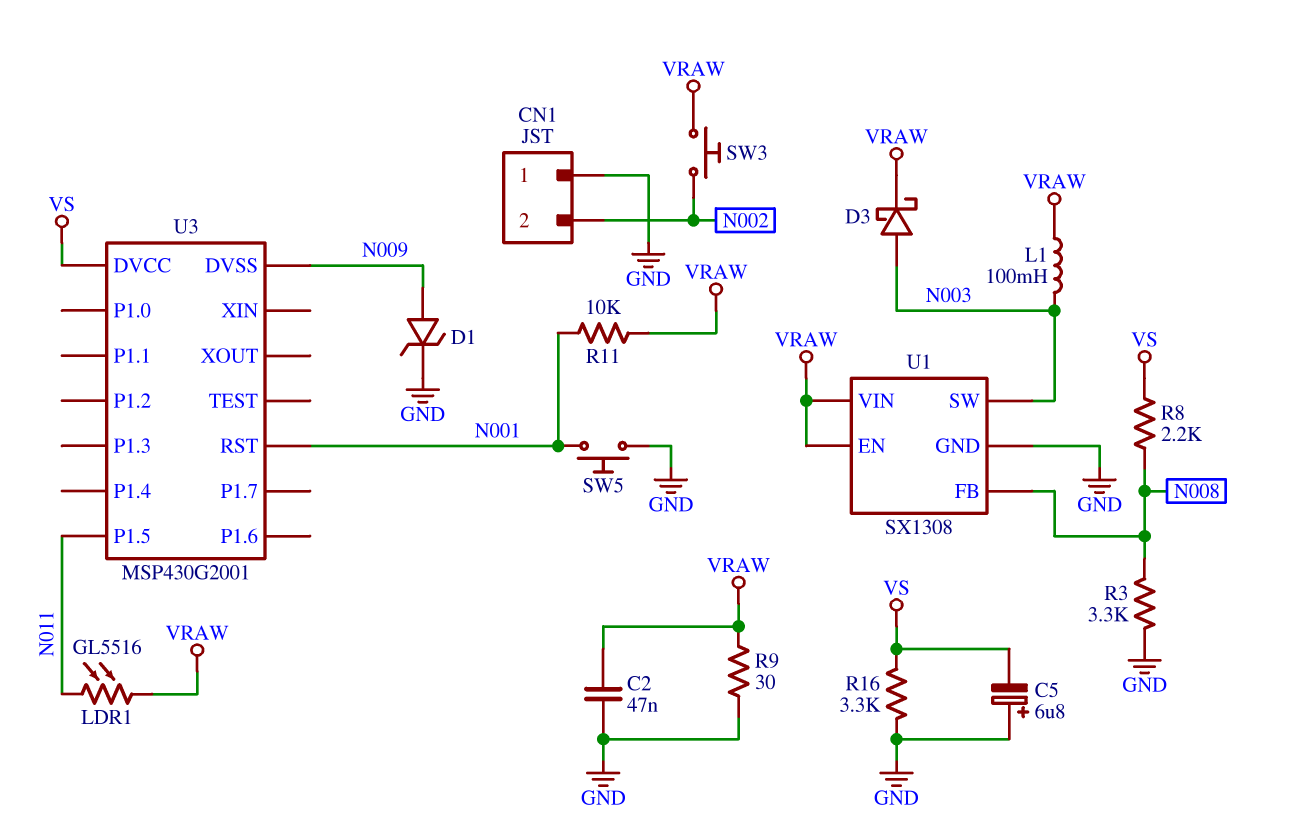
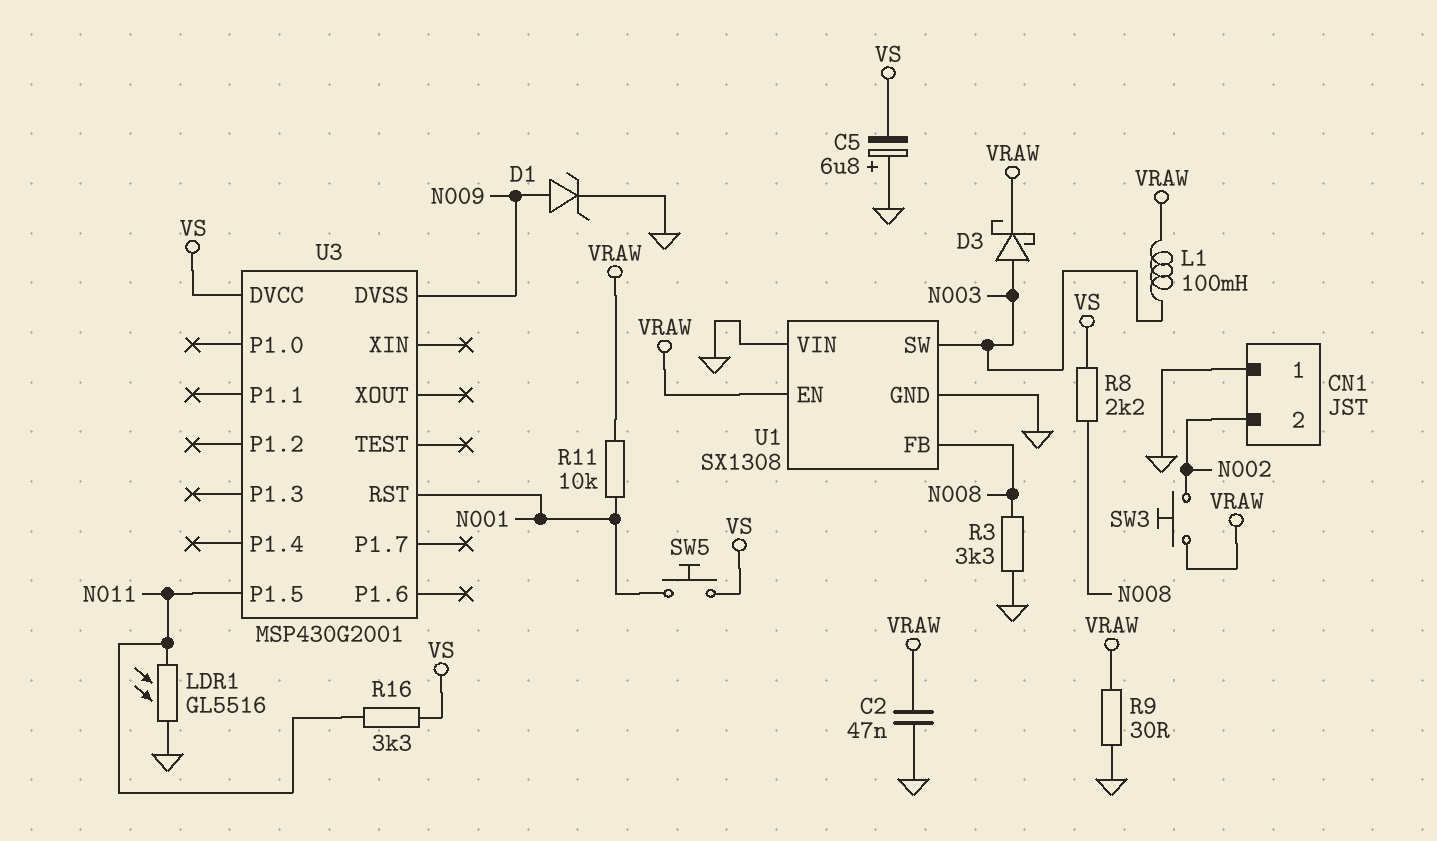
LDR1: GL5516 (N011, VRAW) -> GL5516 (GND, N011)
R16: 3.3k (GND, VS) -> 3.3k (N011, VS)
SW5: button (GND, N001) -> button (N001, VS)
U1 pin VIN: VRAW -> GND

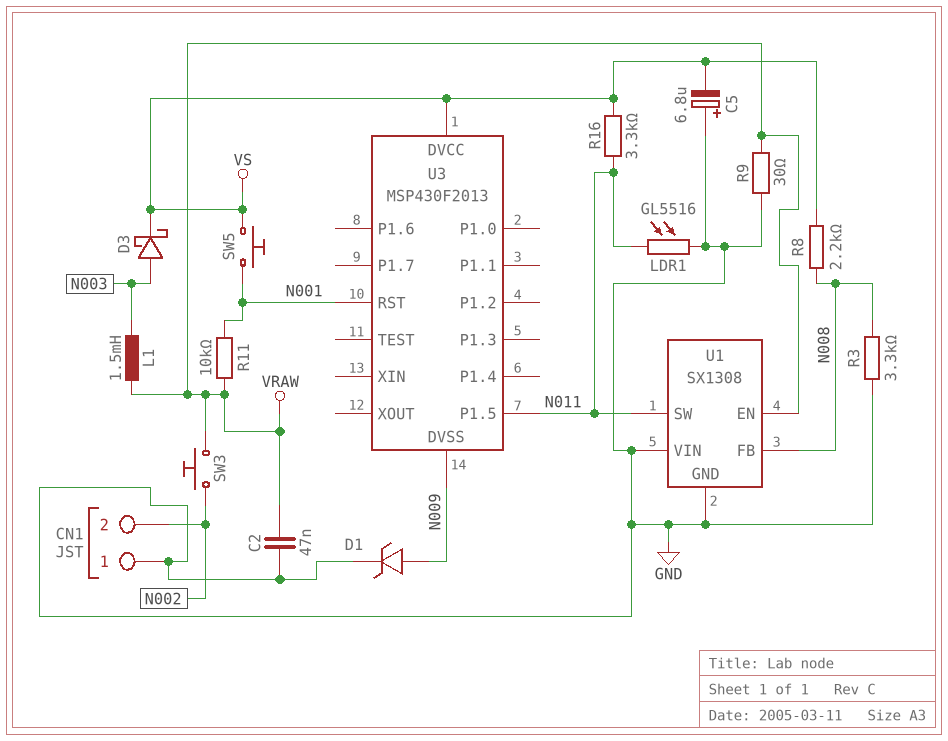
D3: schottky (A N003, K VRAW) -> schottky (A N003, K VS)
L1: 100mH (N003, VRAW) -> 1.5mH (N003, VRAW)
U1 pin SW: N003 -> N011
U3: MSP430G2001 -> MSP430F2013

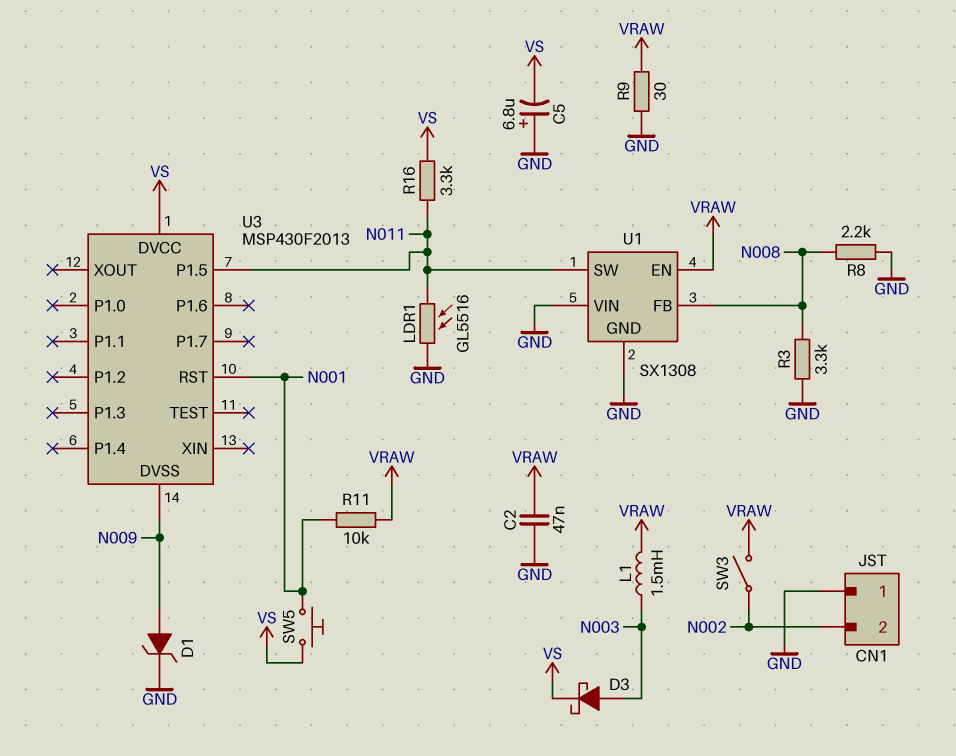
R8: 2.2k (N008, VS) -> 2.2k (GND, N008)
SW3: button (N002, VRAW) -> switch (N002, VRAW)

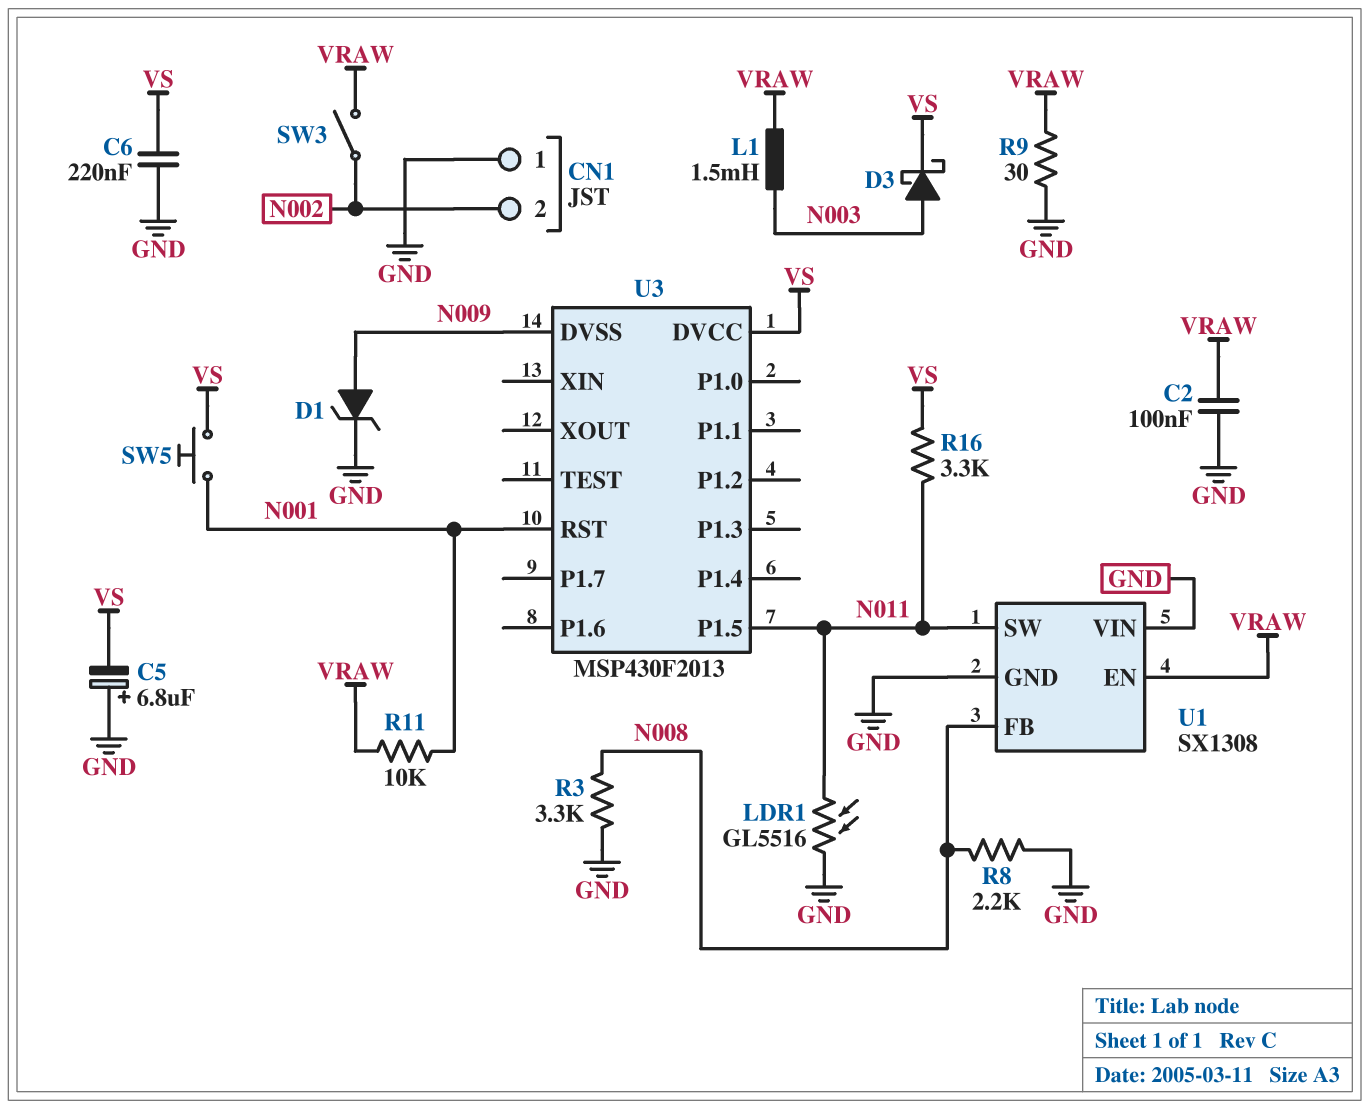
C2: 47nF (GND, VRAW) -> 100nF (GND, VRAW)
C6: none -> 220nF (GND, VS)

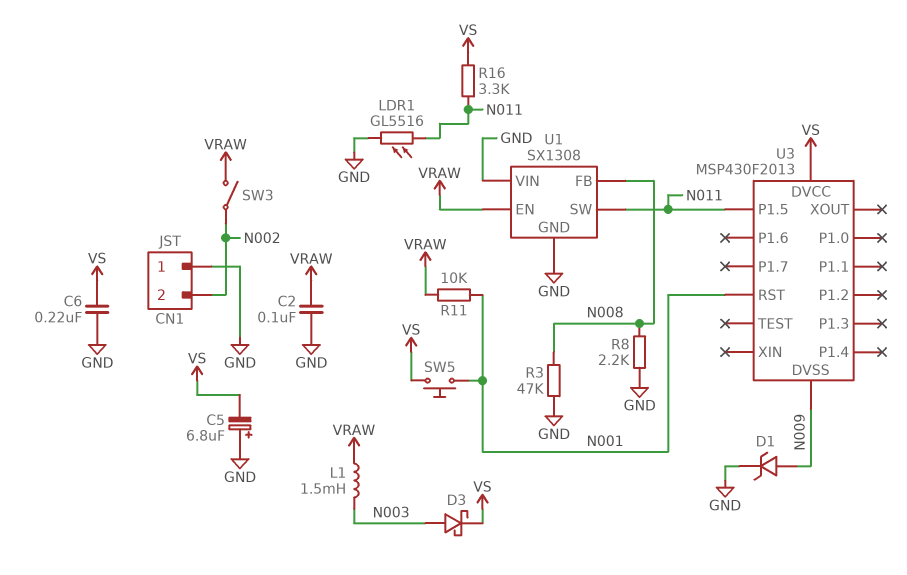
R3: 3.3k (GND, N008) -> 47k (GND, N008)
R9: 30 (GND, VRAW) -> none

